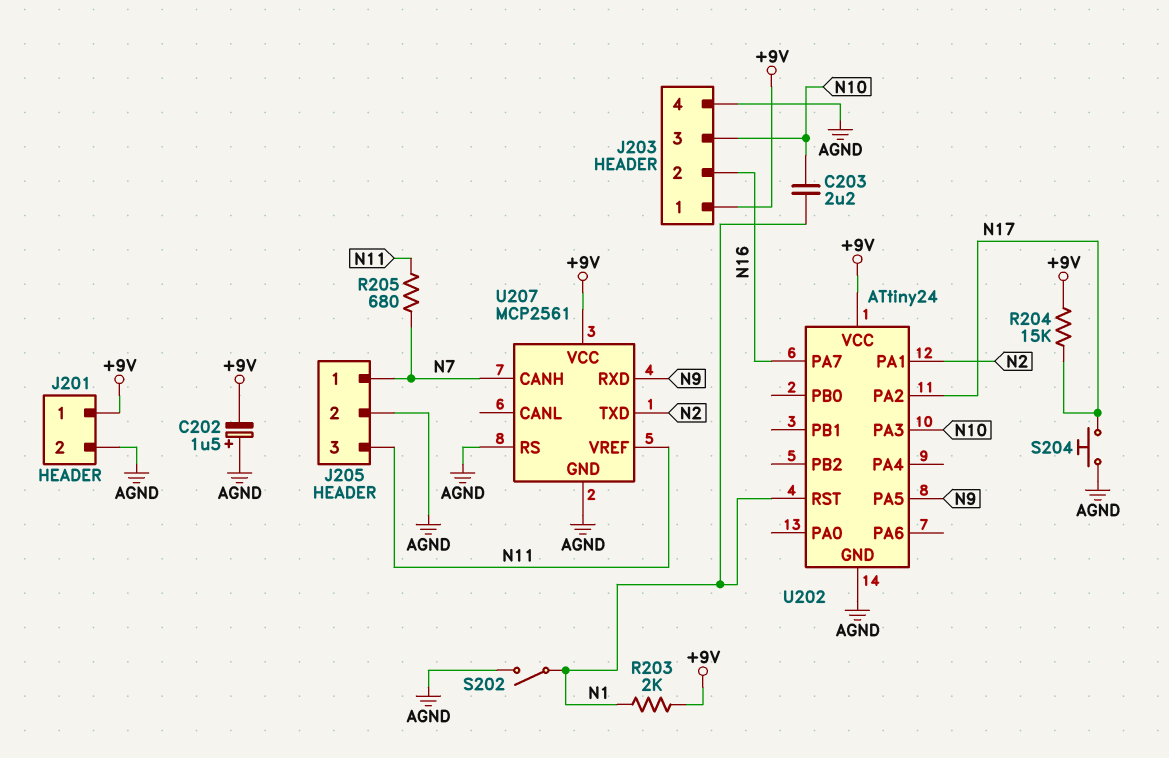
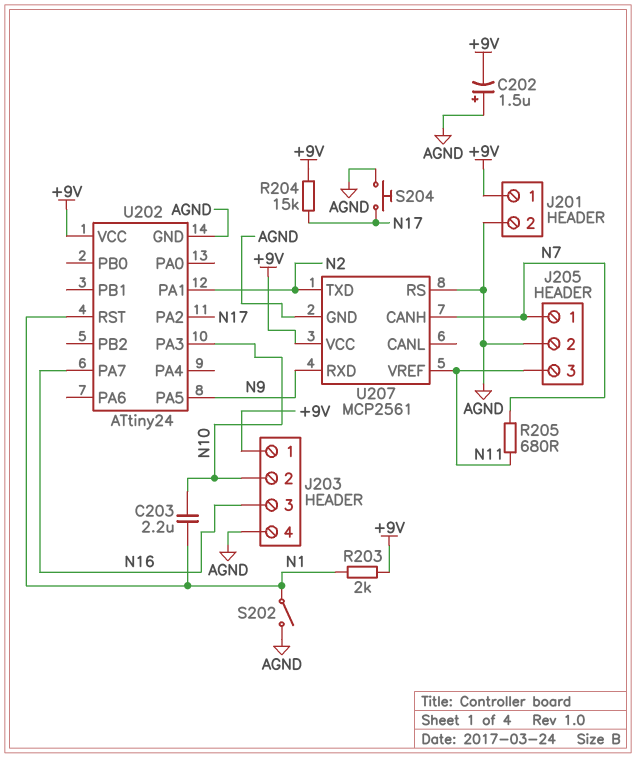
J203 pin 2: N16 -> N10
J203 pin 3: N10 -> N16

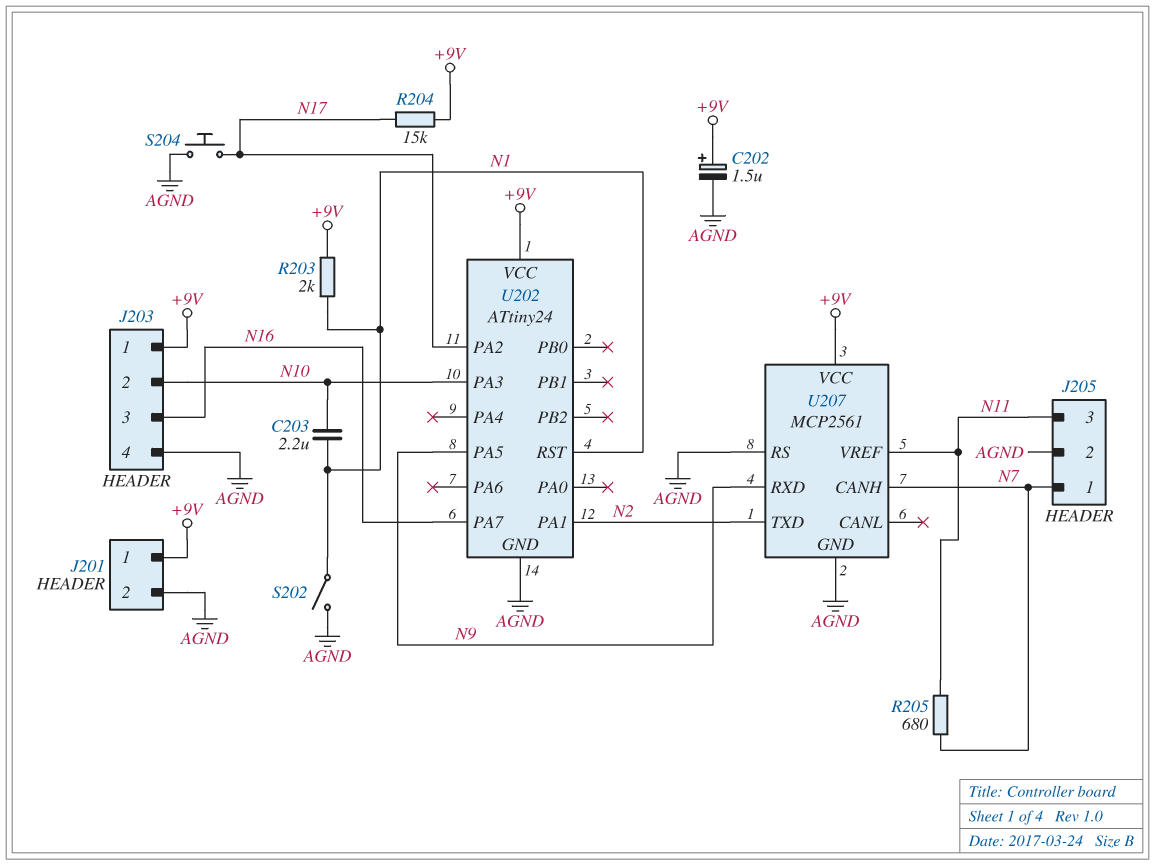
C202: 1.5uF (plus AGND, minus +9V) -> 1.5uF (plus +9V, minus AGND)

